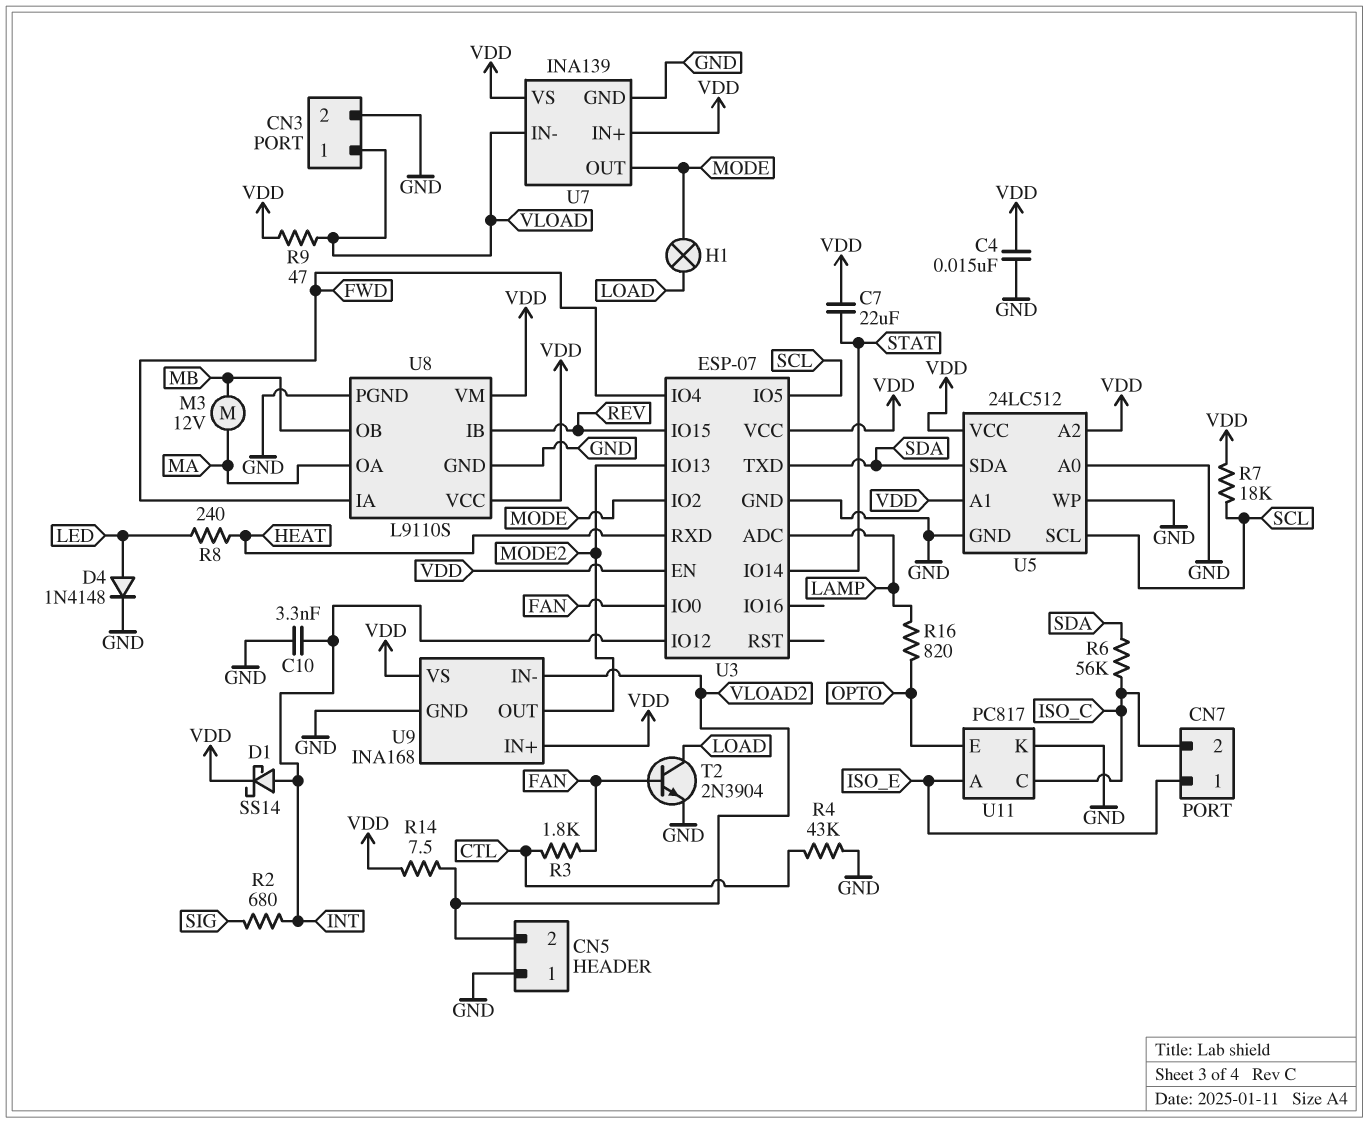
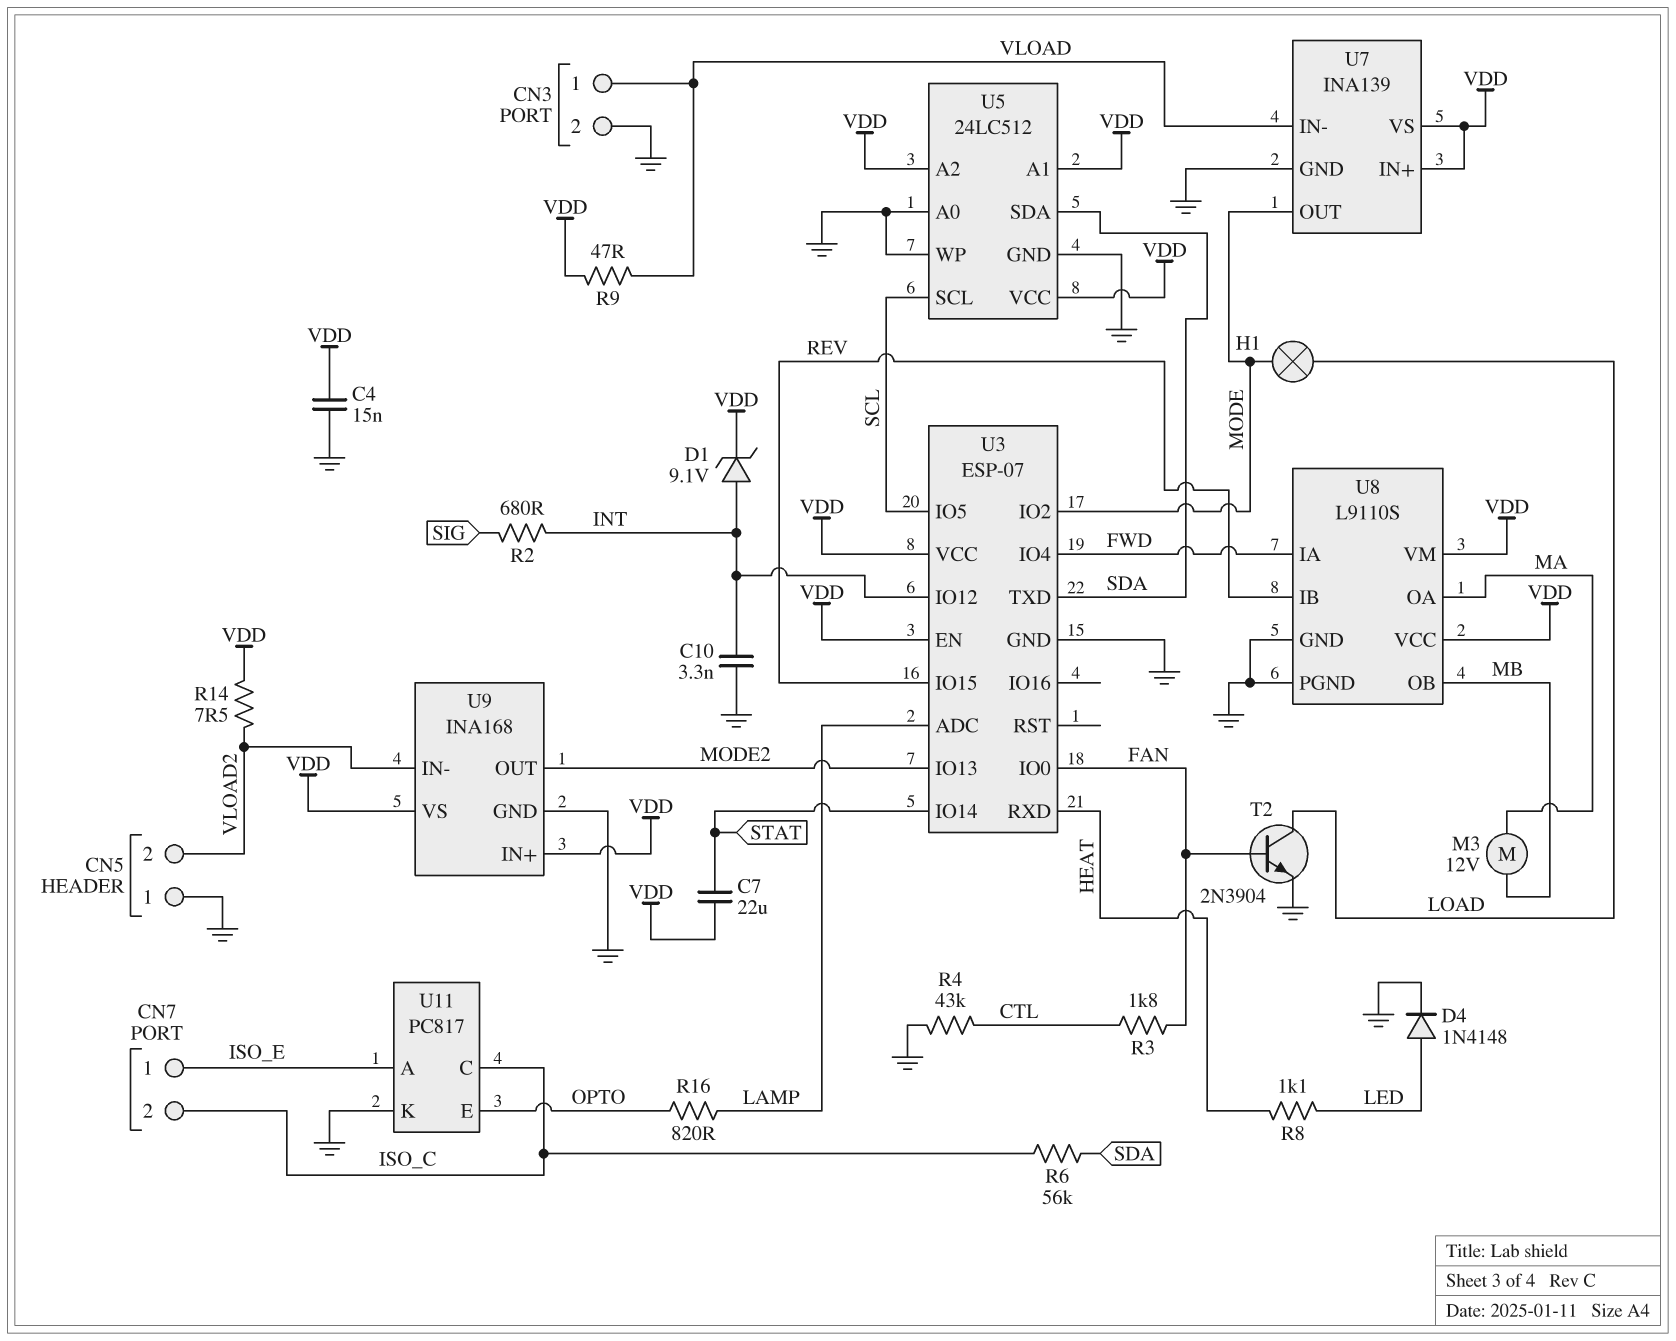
D1: schottky SS14 (A INT, K VDD) -> zener 9.1V (A INT, K VDD)
R7: 18k (SCL, VDD) -> none
R8: 240 (HEAT, LED) -> 1.1k (HEAT, LED)

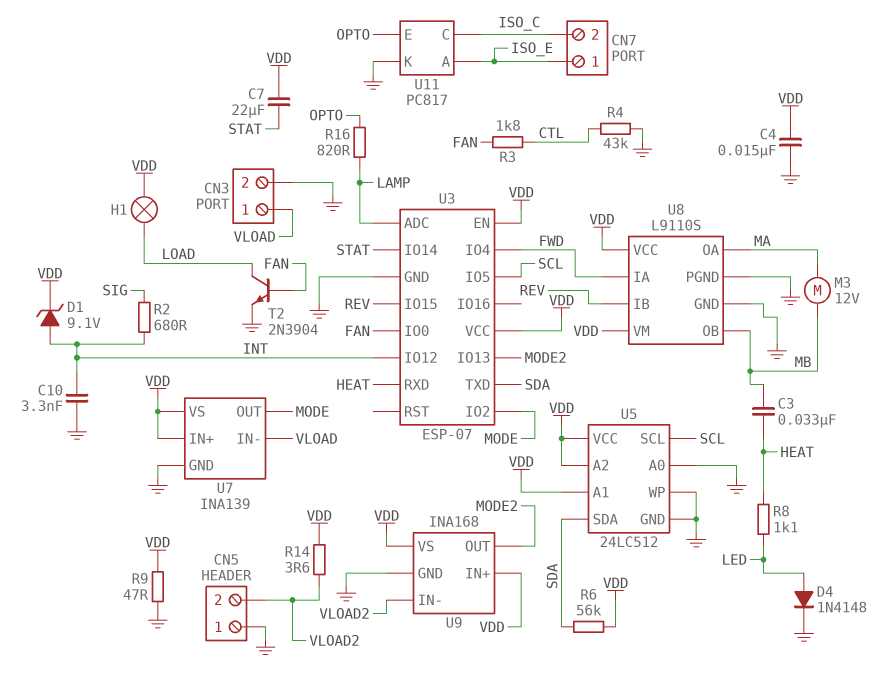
C3: none -> 33nF (HEAT, MB)
H1: lamp (LOAD, MODE) -> lamp (LOAD, VDD)
R6: 56k (ISO_C, SDA) -> 56k (SDA, VDD)
R9: 47 (VDD, VLOAD) -> 47 (GND, VDD)
R14: 7.5 (VDD, VLOAD2) -> 3.6 (VDD, VLOAD2)

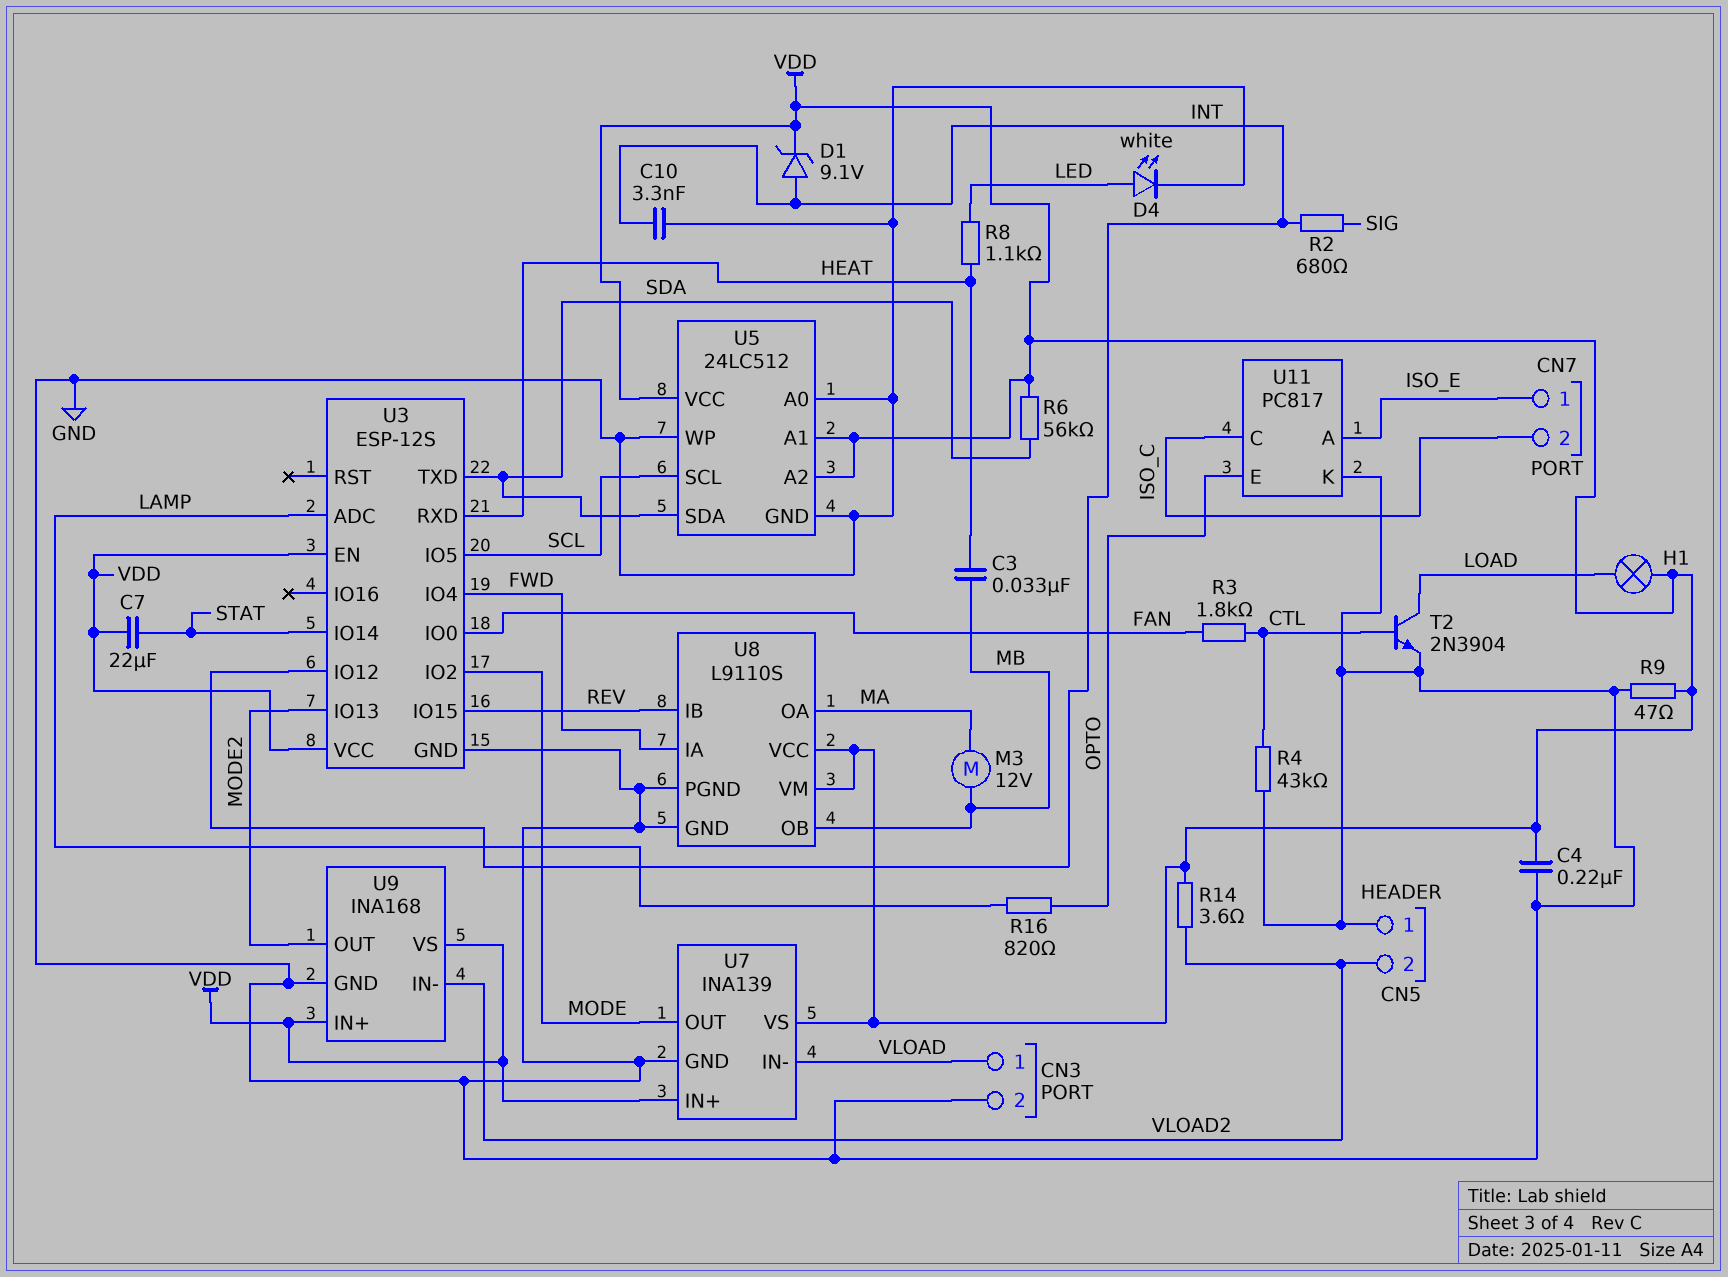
C4: 15nF (GND, VDD) -> 220nF (GND, VDD)
D4: diode 1N4148 (A LED, K GND) -> LED white (A LED, K GND)
T2: NPN 2N3904 (B FAN, C LOAD, E GND) -> NPN 2N3904 (B CTL, C LOAD, E GND)
U3: ESP-07 -> ESP-12S

